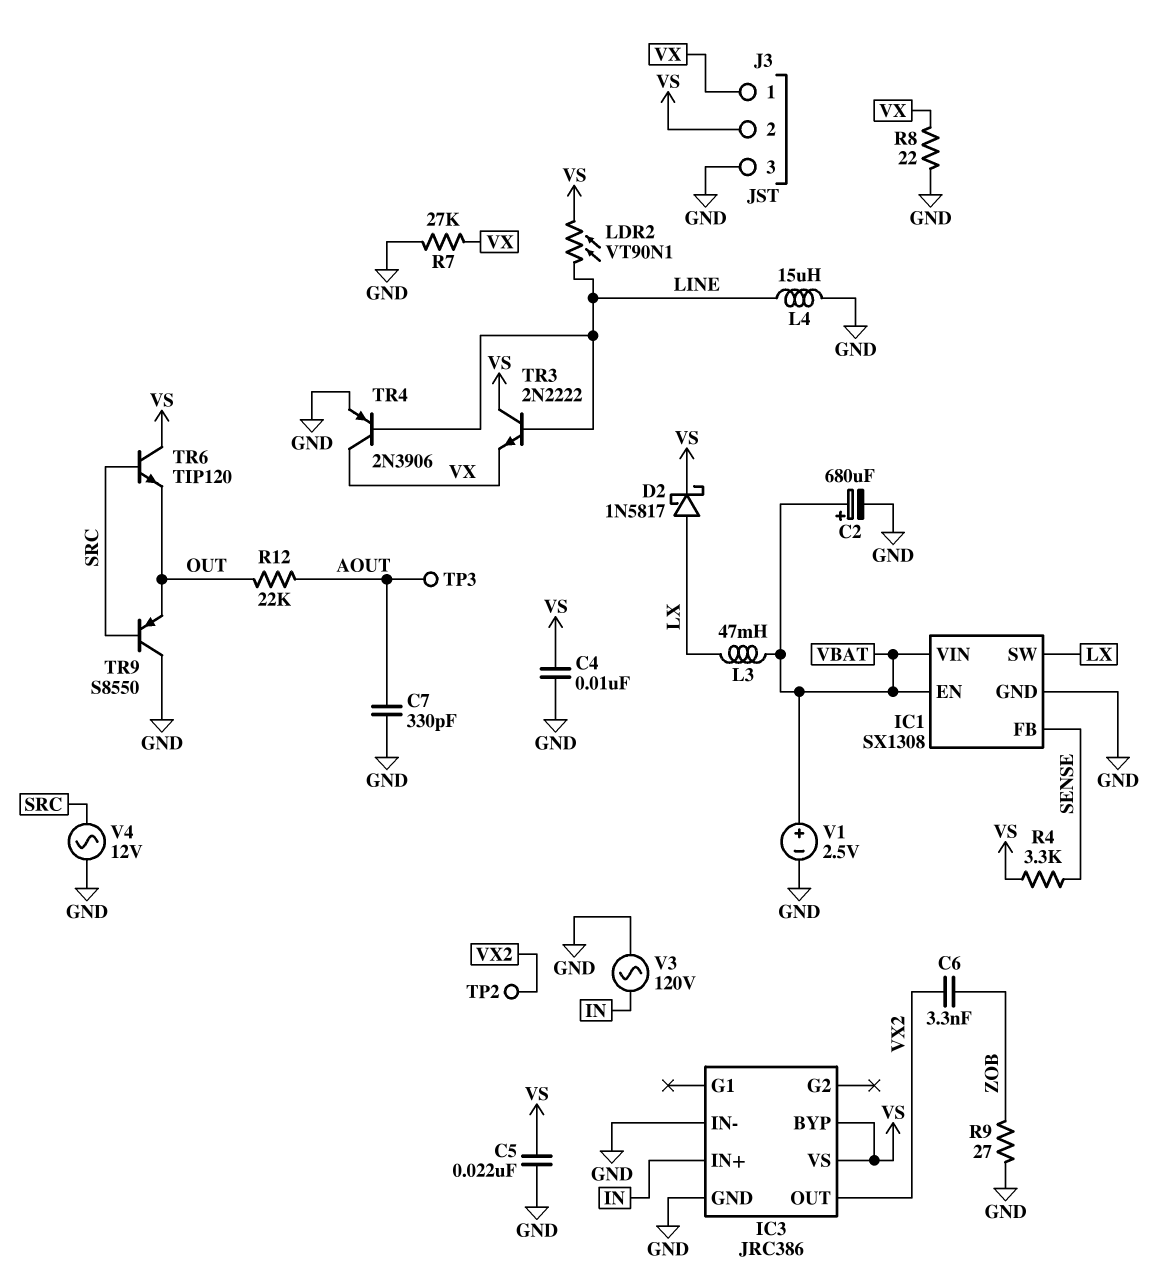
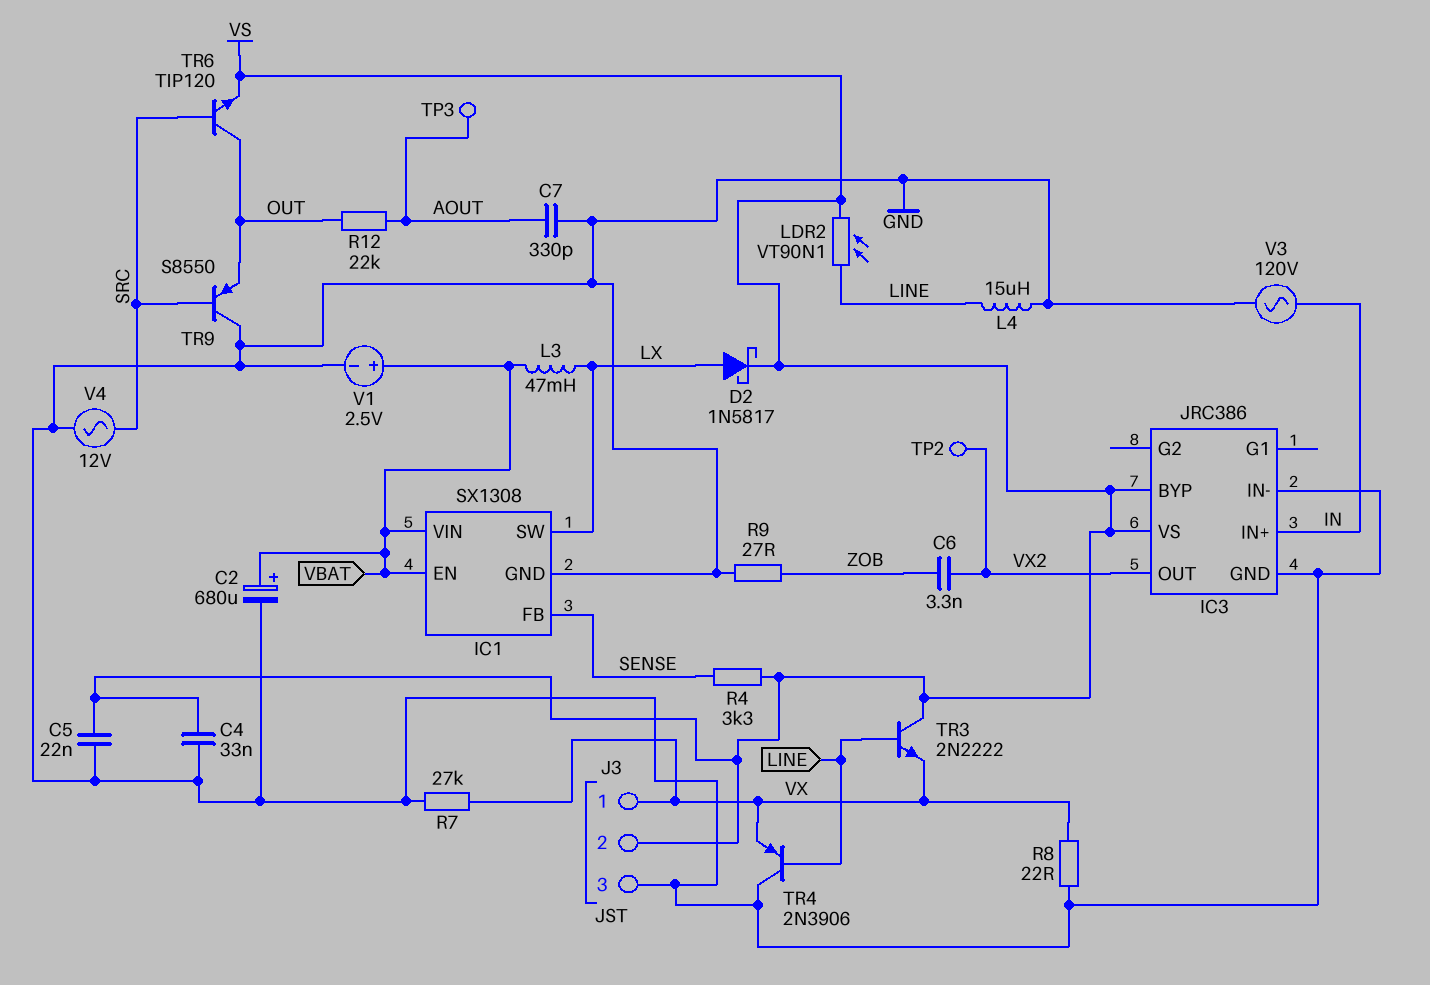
C4: 10nF (GND, VS) -> 33nF (GND, VS)
TR4: PNP 2N3906 (B LINE, C VX, E GND) -> PNP 2N3906 (B LINE, C GND, E VX)
TR6: NPN TIP120 (B SRC, C VS, E OUT) -> NPN TIP120 (B SRC, C OUT, E VS)

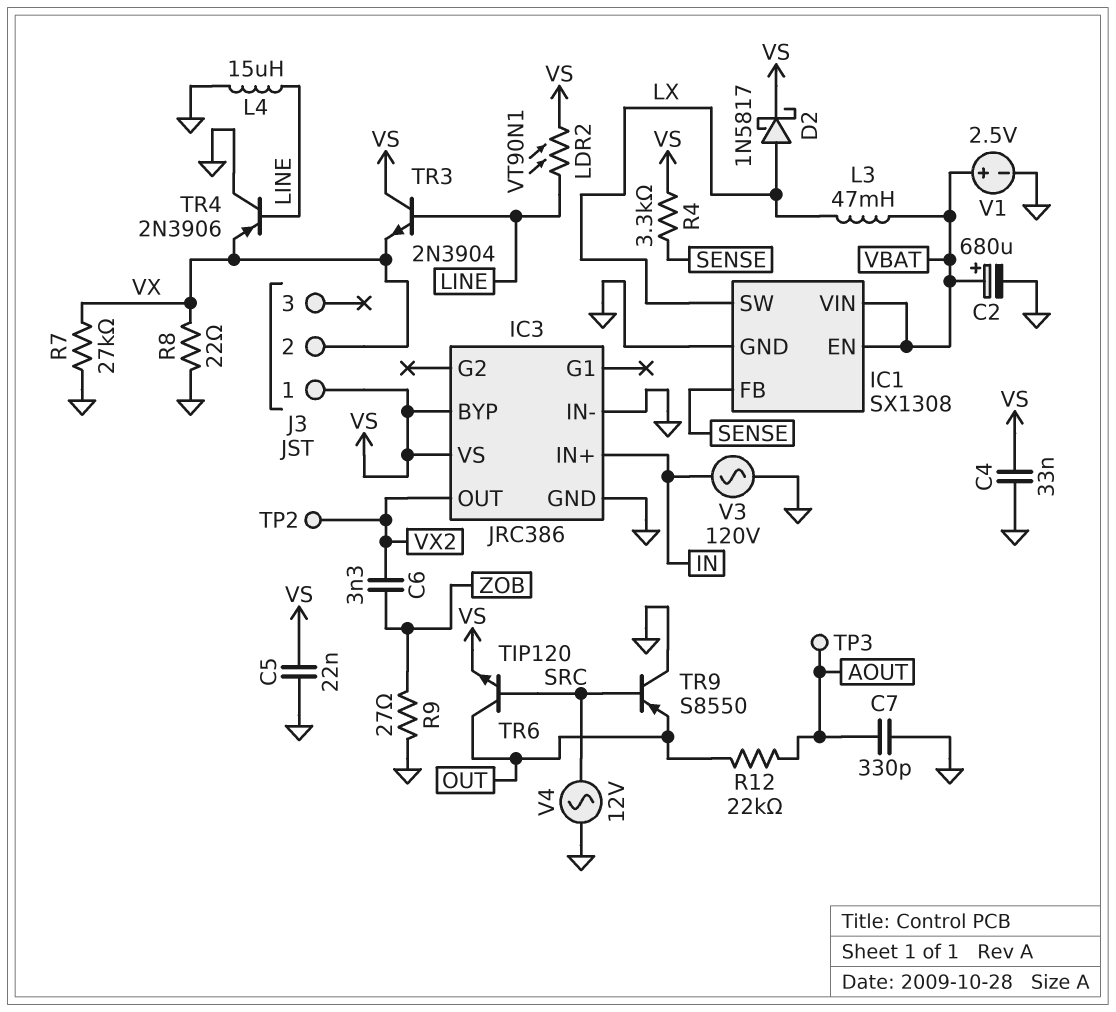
J3 pin 1: VX -> VS
J3 pin 2: VS -> VX
J3 pin 3: GND -> none
TR3: NPN 2N2222 (B LINE, C VS, E VX) -> NPN 2N3904 (B LINE, C VS, E VX)

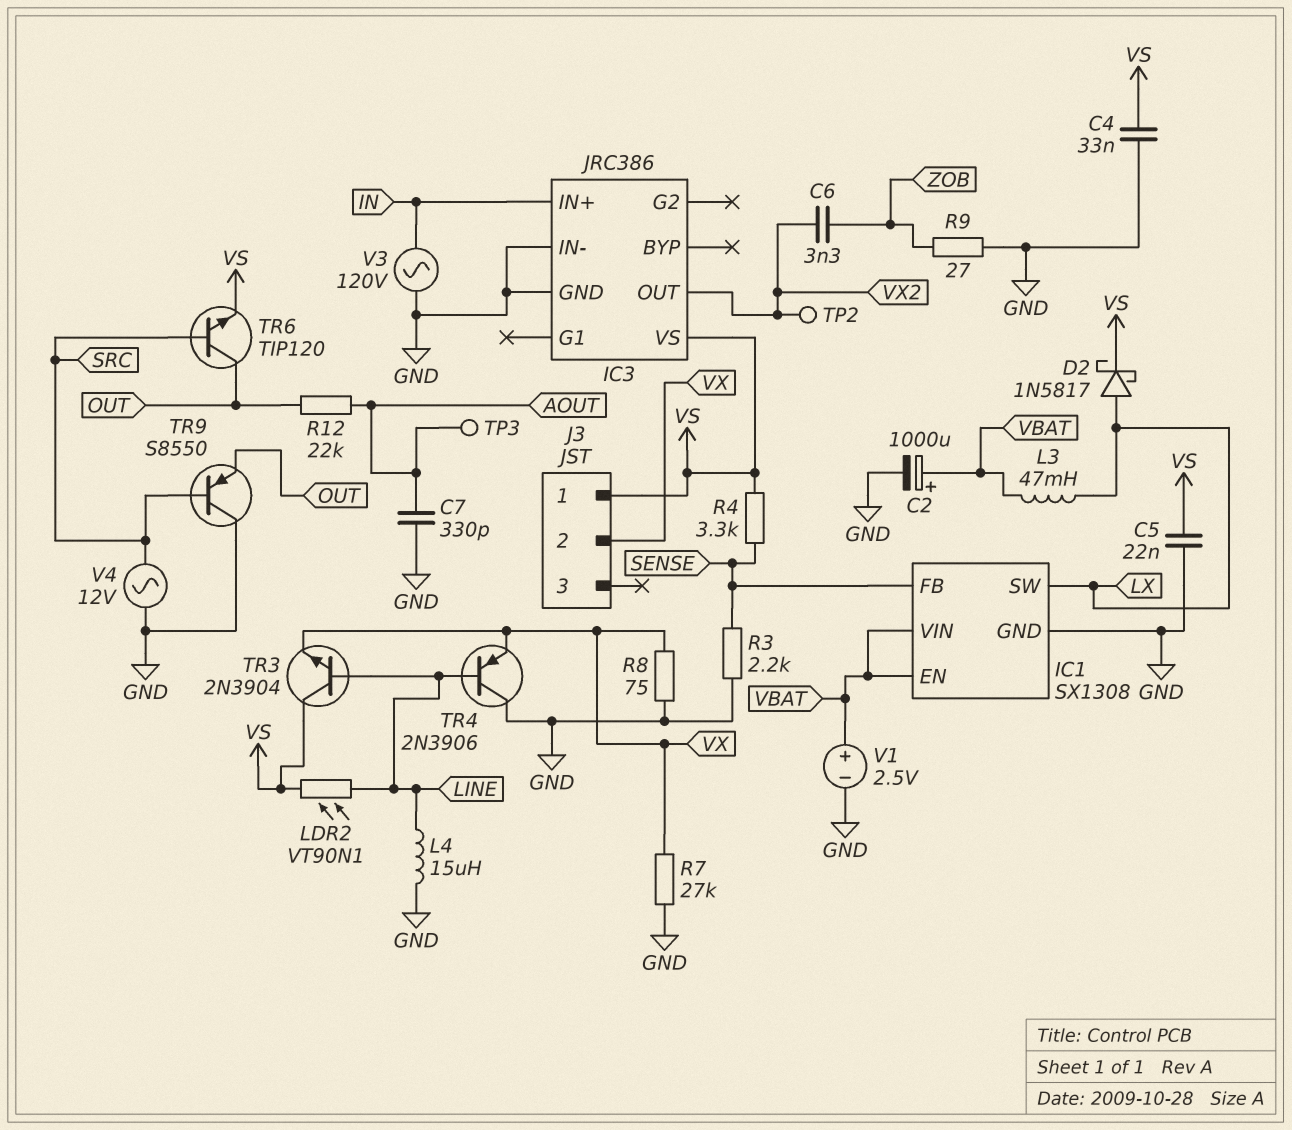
C2: 680uF (plus VBAT, minus GND) -> 1000uF (plus VBAT, minus GND)
IC3 pin BYP: VS -> none
R3: none -> 2.2k (GND, SENSE)
R8: 22 (GND, VX) -> 75 (GND, VX)

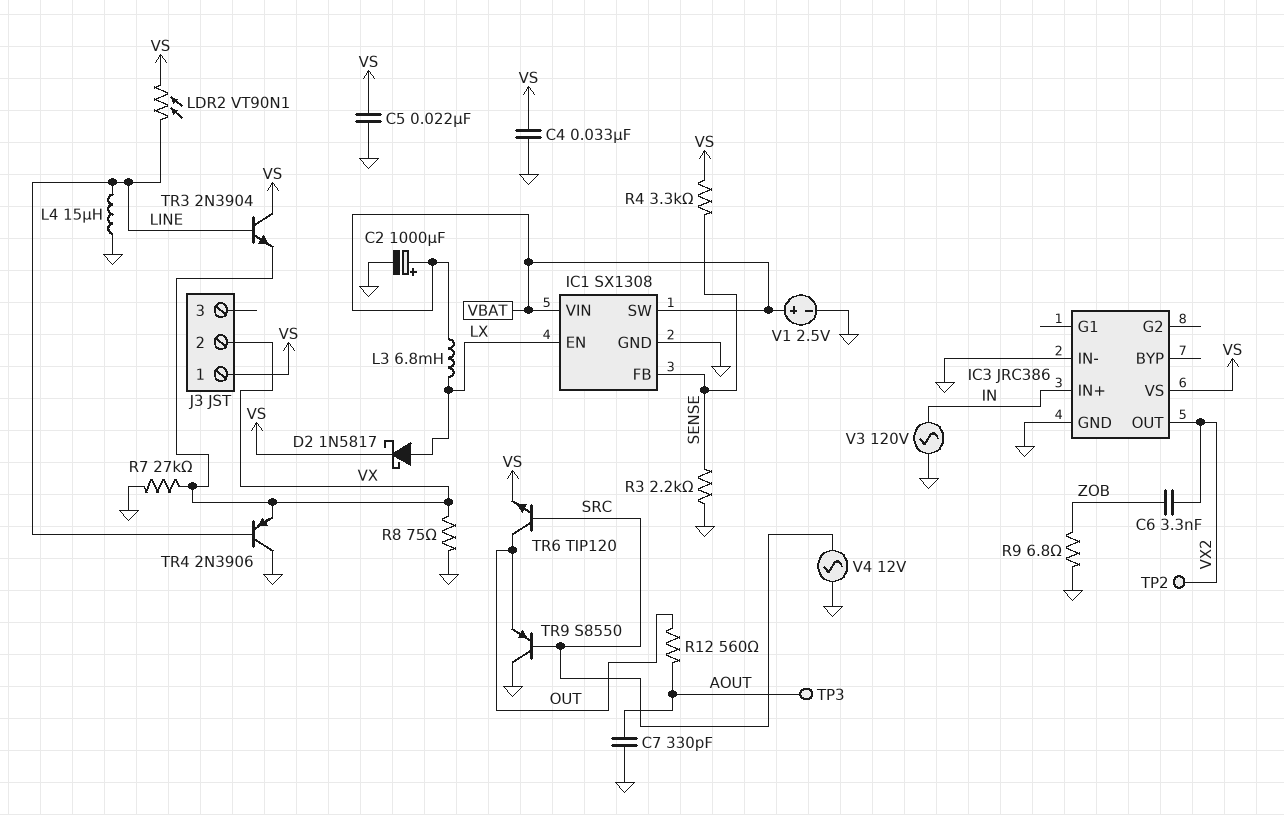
IC1 pin EN: VBAT -> LX
IC1 pin SW: LX -> VBAT
L3: 47mH (LX, VBAT) -> 6.8mH (LX, VBAT)
R9: 27 (GND, ZOB) -> 6.8 (GND, ZOB)
R12: 22k (AOUT, OUT) -> 560 (AOUT, OUT)

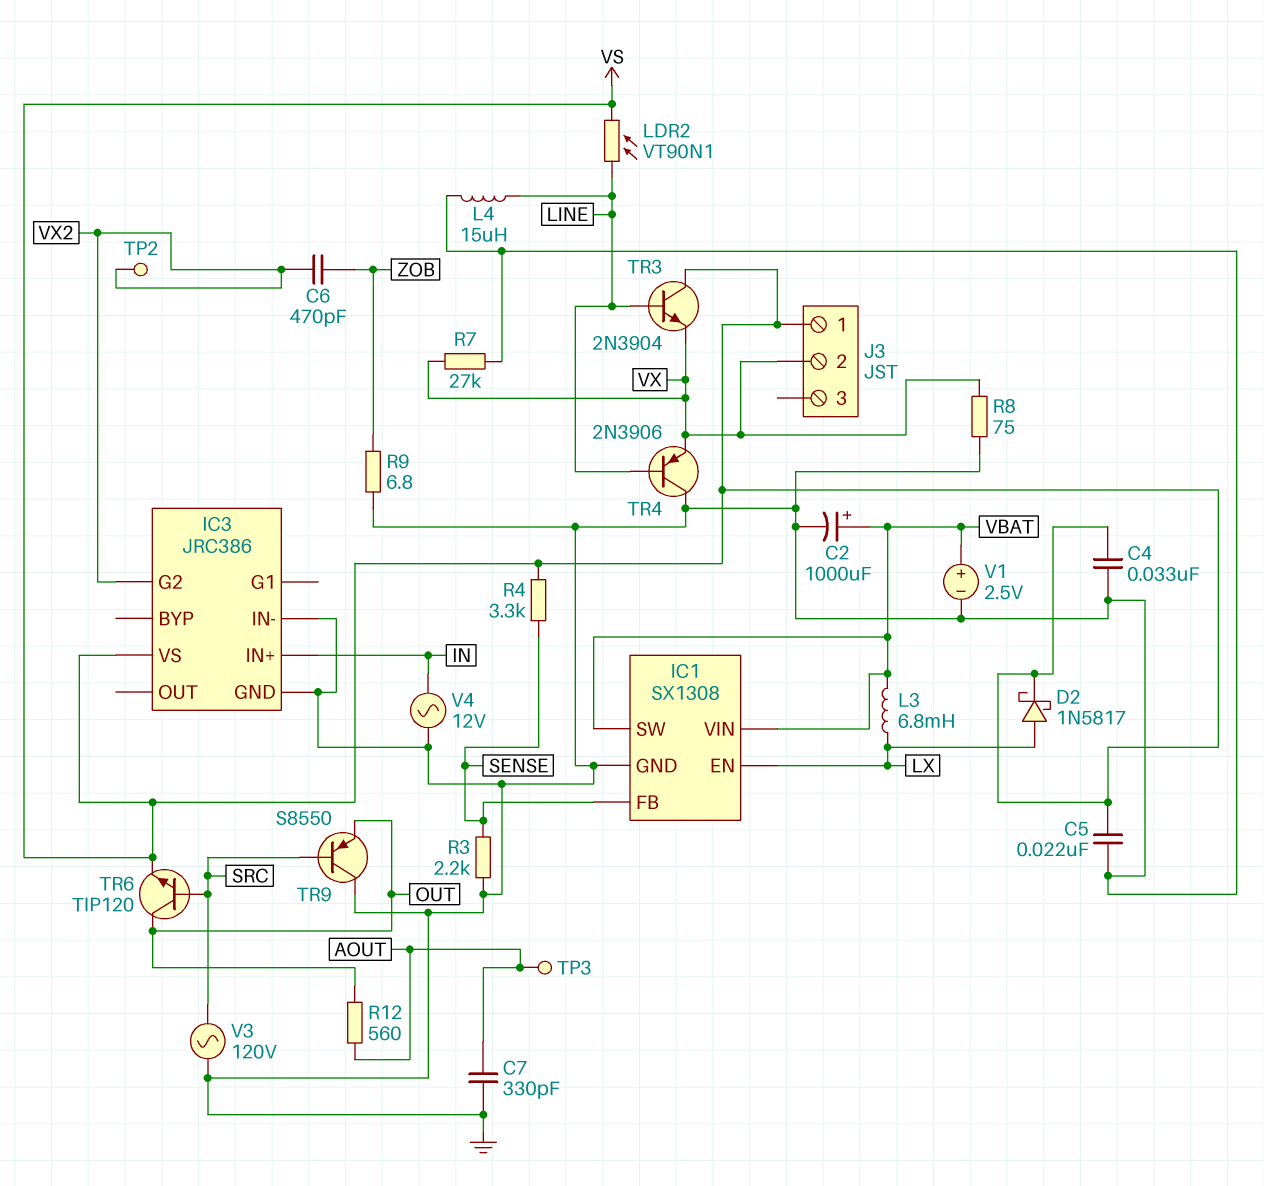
C6: 3.3nF (VX2, ZOB) -> 470pF (VX2, ZOB)
IC3 pin G2: none -> VX2
IC3 pin OUT: VX2 -> none
V3: AC 120V (GND, IN) -> AC 120V (GND, SRC)
V4: AC 12V (GND, SRC) -> AC 12V (GND, IN)

